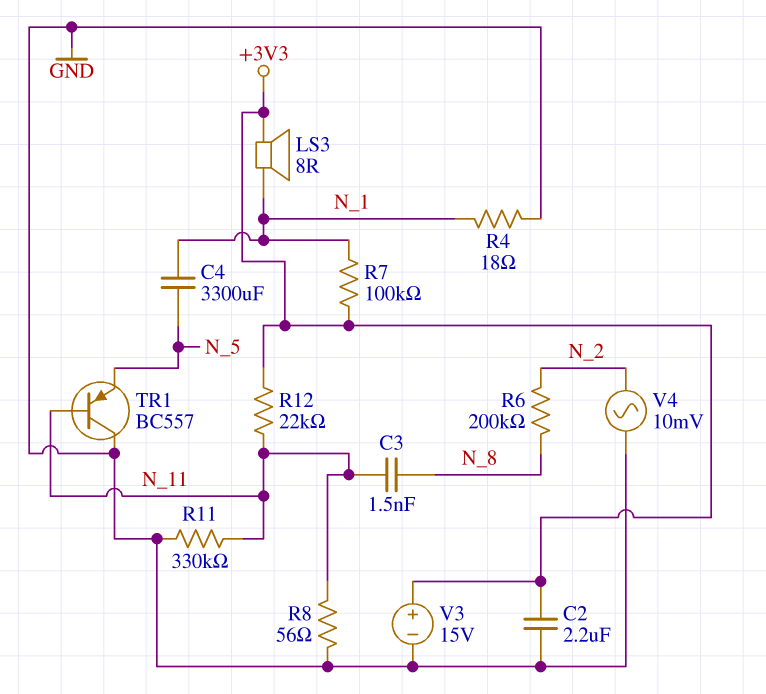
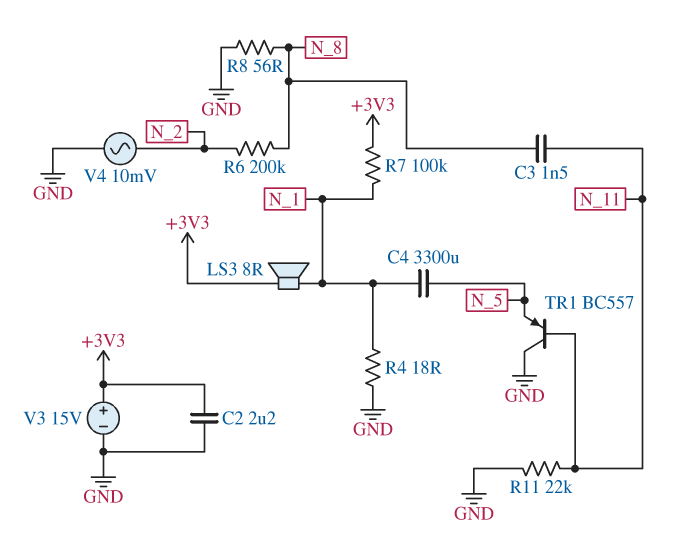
R8: 56 (GND, N_11) -> 56 (GND, N_8)
R11: 330k (GND, N_11) -> 22k (GND, N_11)
R12: 22k (+3V3, N_11) -> none

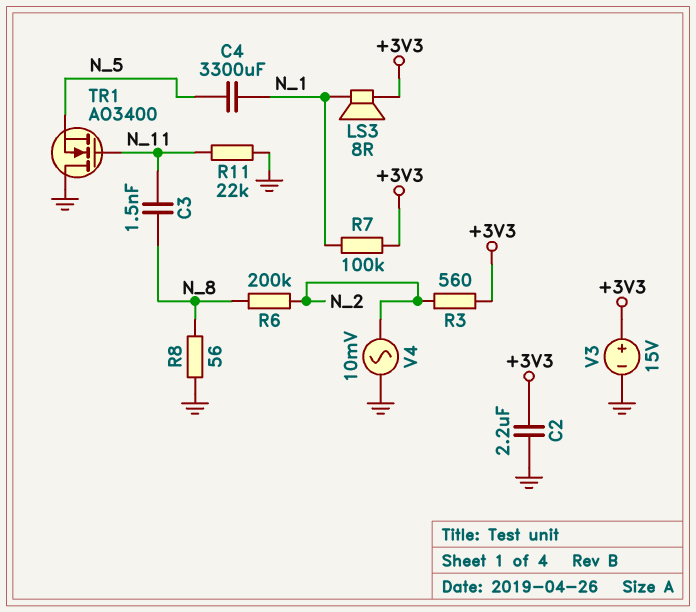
R3: none -> 560 (+3V3, N_2)
R4: 18 (GND, N_1) -> none
TR1: PNP BC557 (B N_11, C GND, E N_5) -> NMOS AO3400 (G N_11, D GND, S N_5)

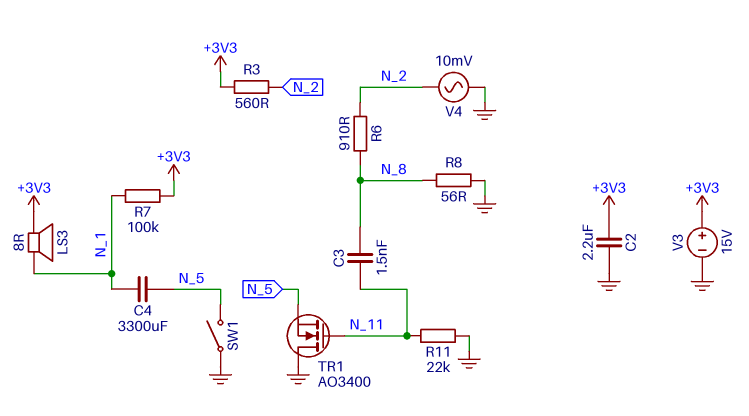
R6: 200k (N_2, N_8) -> 910 (N_2, N_8)
SW1: none -> switch (GND, N_5)

